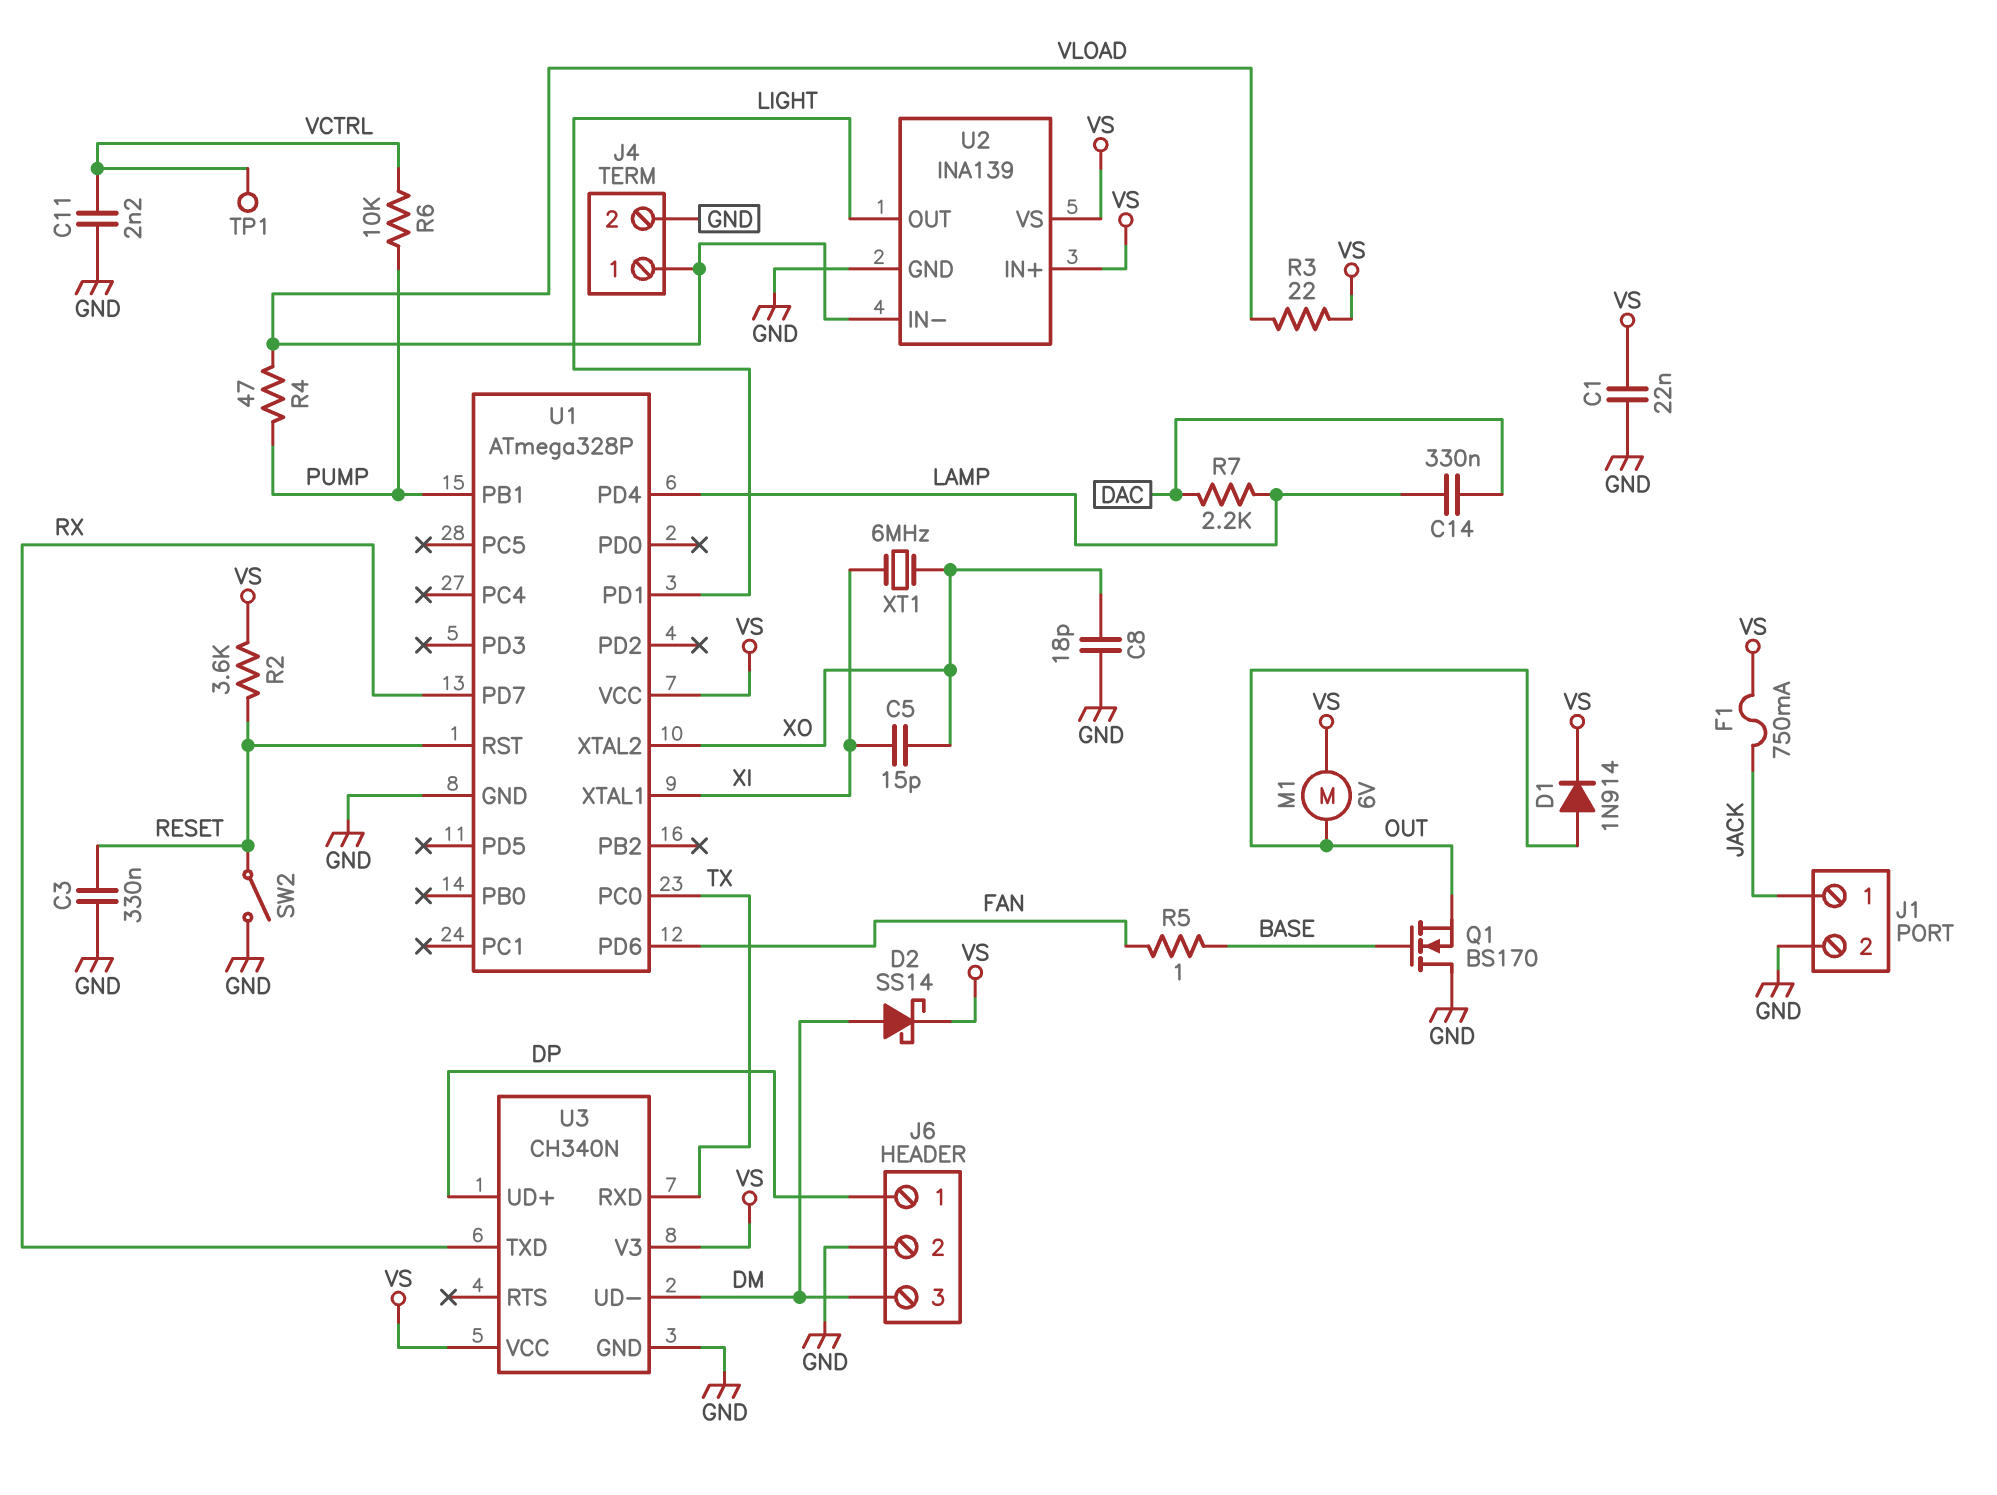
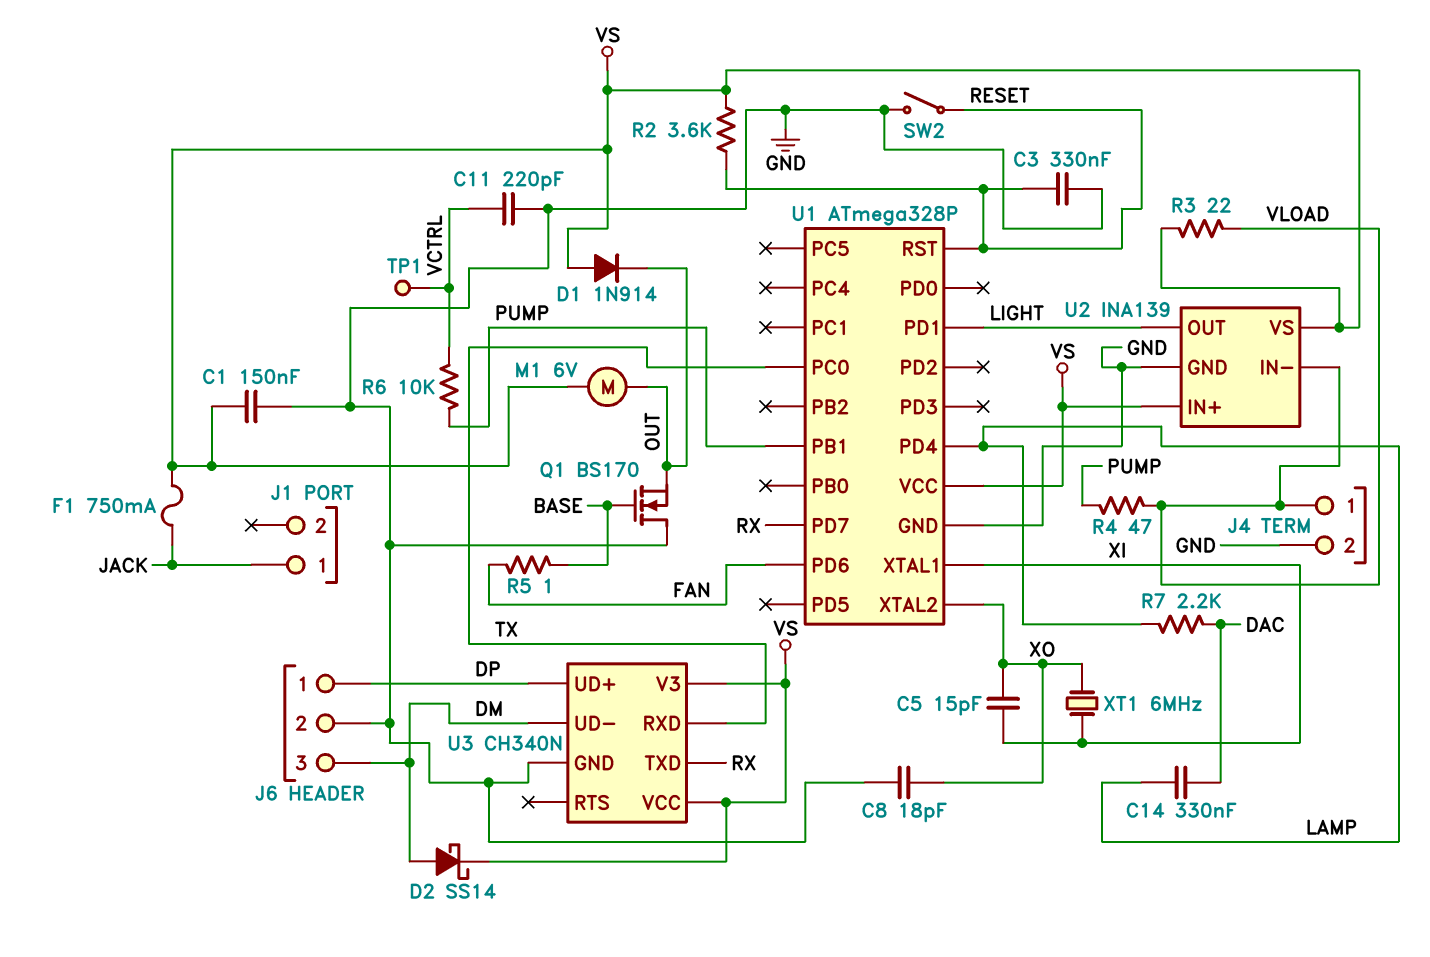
C1: 22nF (GND, VS) -> 150nF (GND, VS)
C11: 2.2nF (GND, VCTRL) -> 220pF (GND, VCTRL)
D1: diode 1N914 (A OUT, K VS) -> diode 1N914 (A VS, K OUT)
J1 pin 2: GND -> none

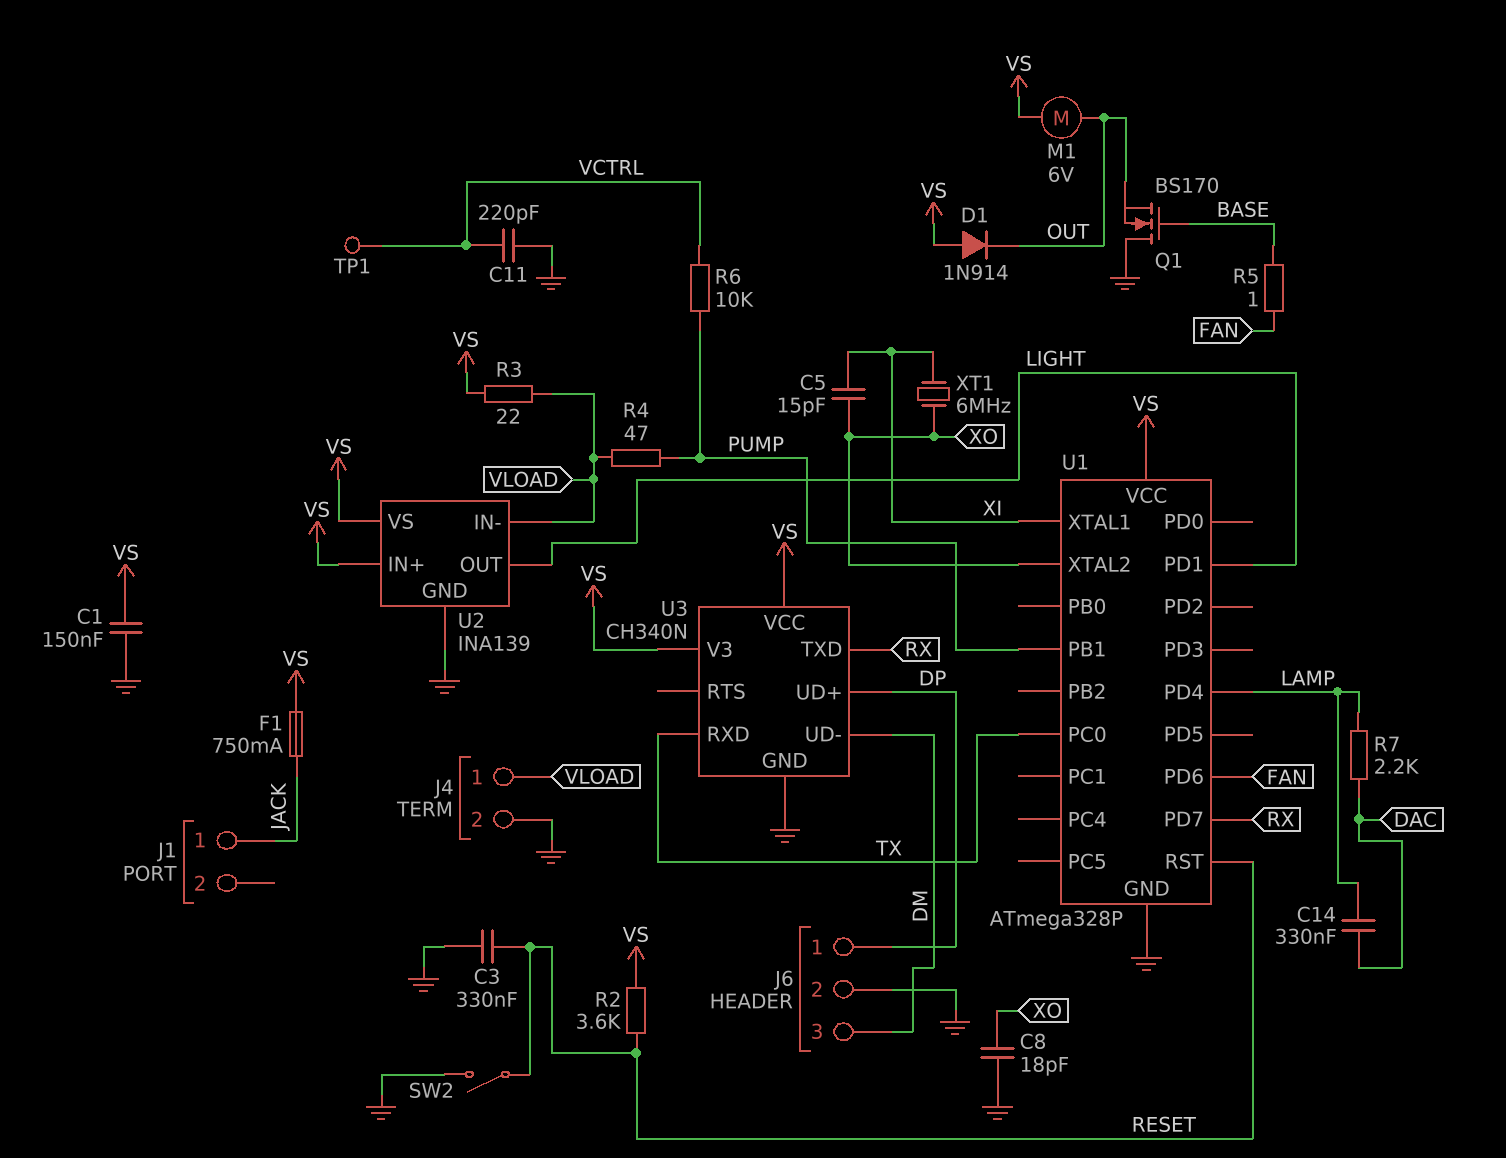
D2: schottky SS14 (A DM, K VS) -> none

